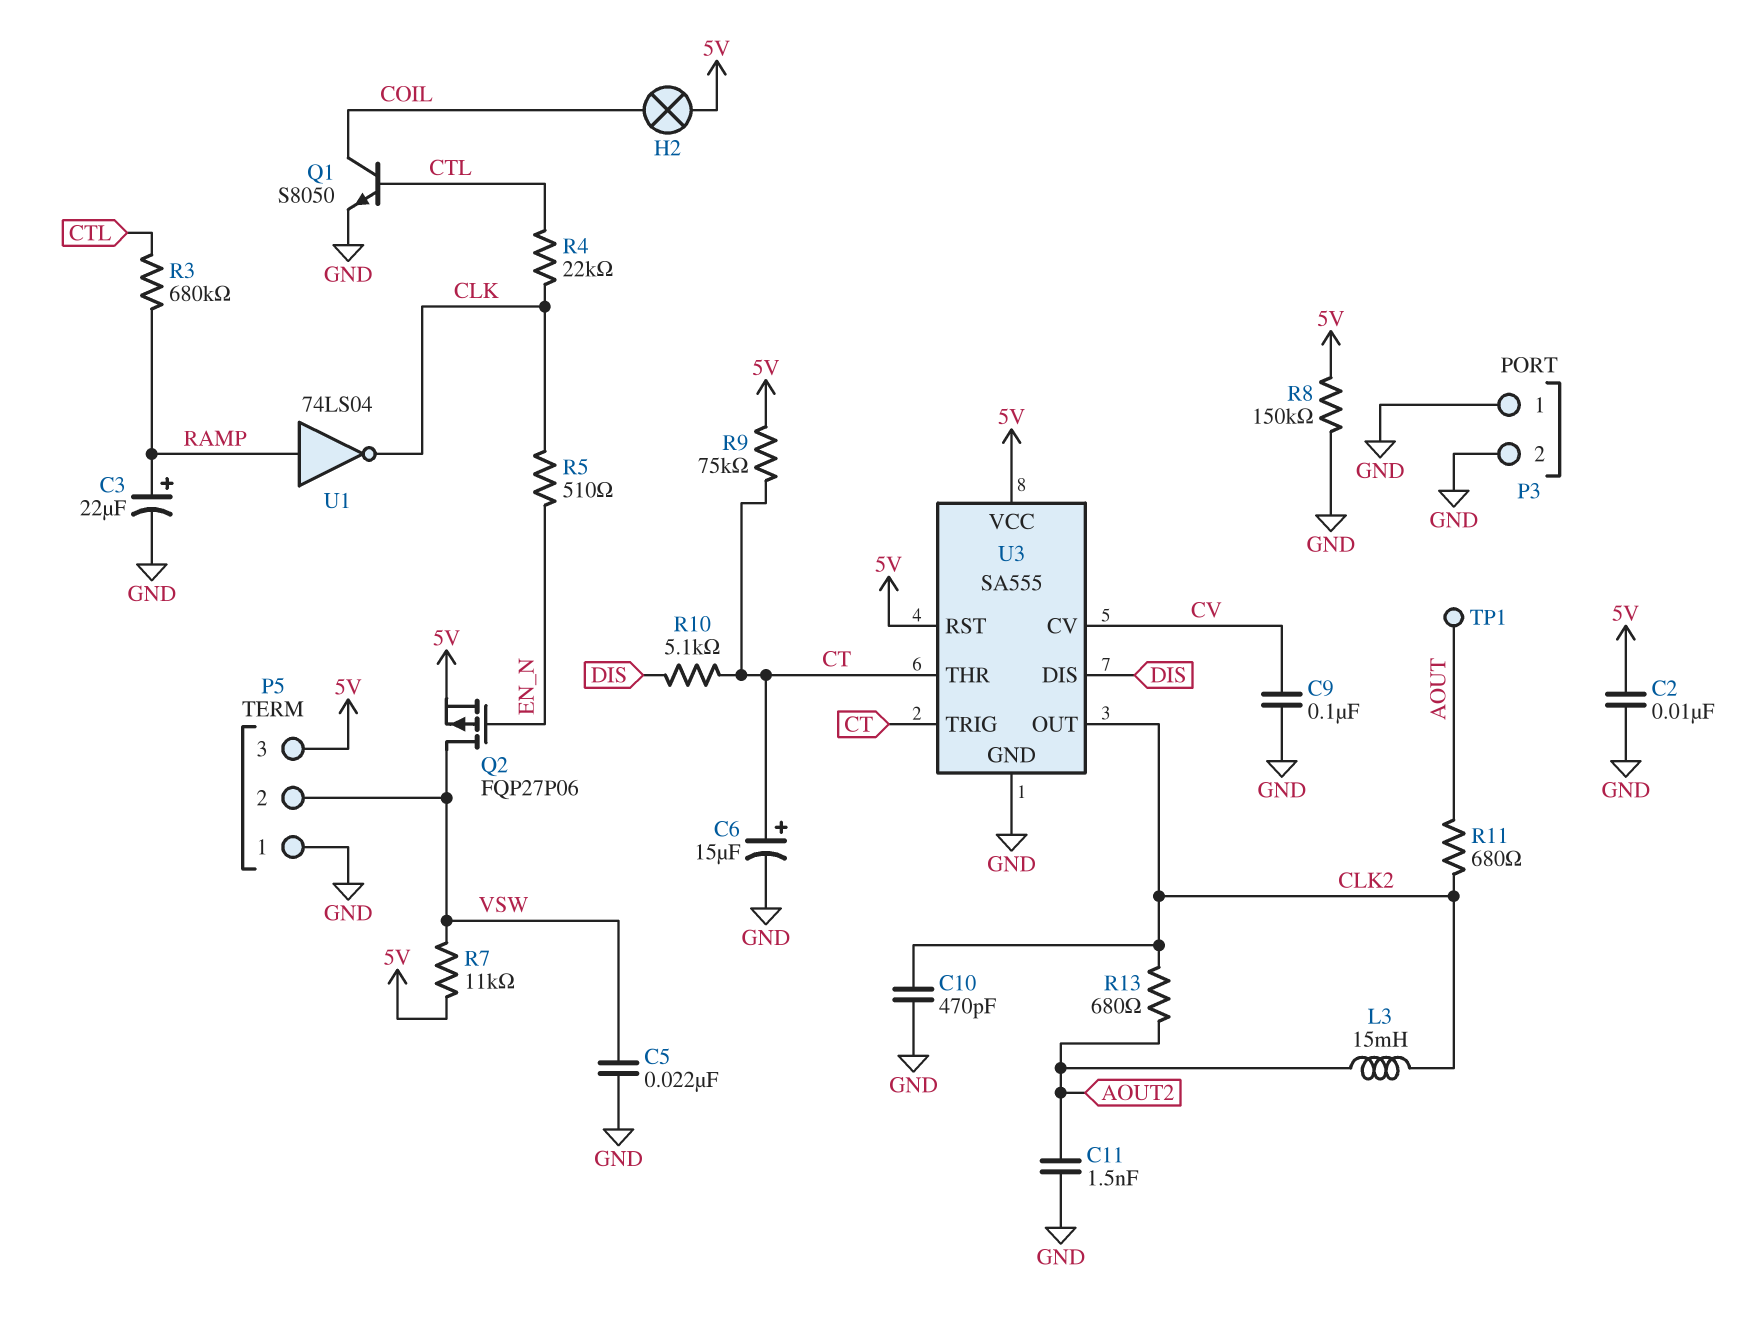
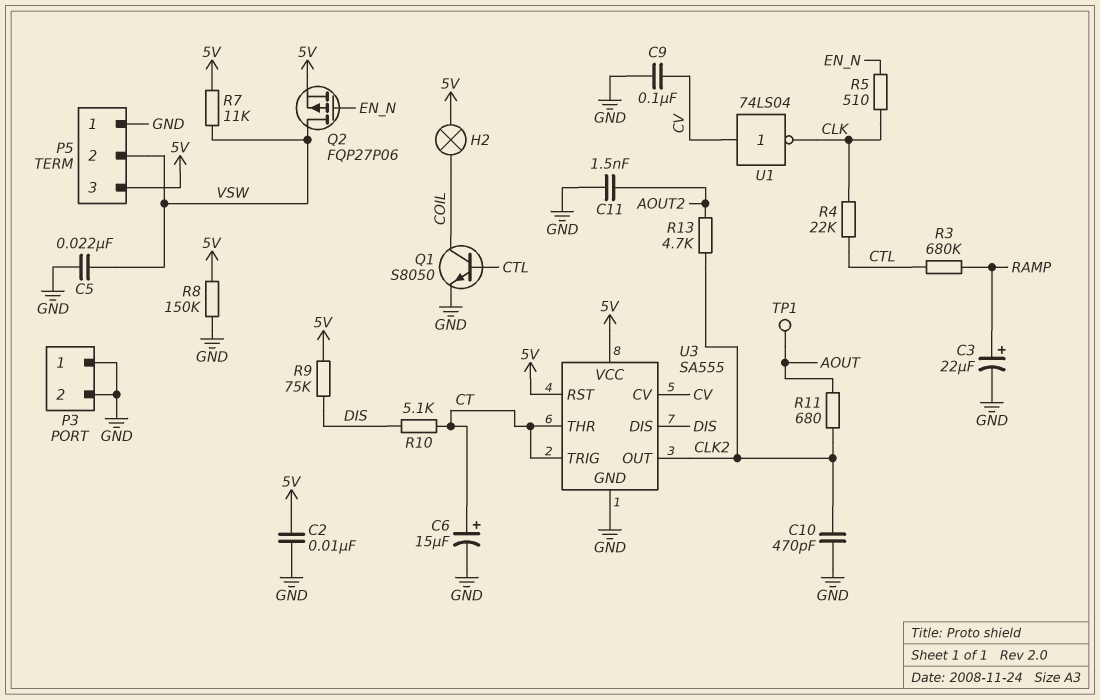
L3: 15mH (AOUT2, CLK2) -> none
R9: 75k (5V, CT) -> 75k (5V, DIS)
R13: 680 (AOUT2, CLK2) -> 4.7k (AOUT2, CLK2)
U1: NOT 74LS04 (in RAMP, out CLK) -> NOT 74LS04 (in CV, out CLK)

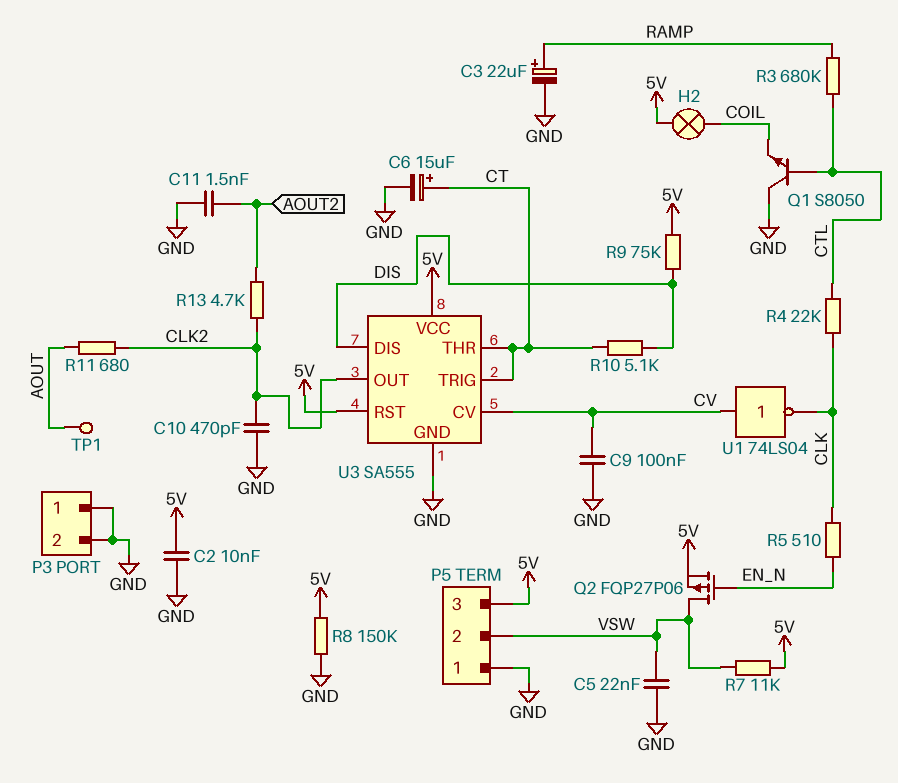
Q1: NPN S8050 (B CTL, C COIL, E GND) -> NPN S8050 (B CTL, C GND, E COIL)

